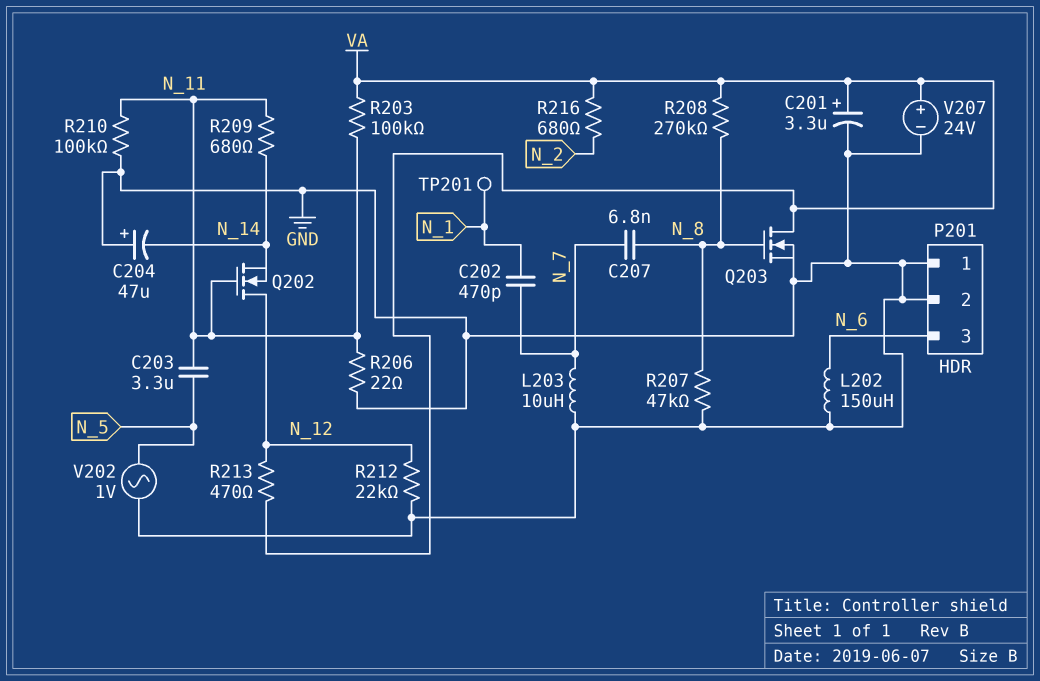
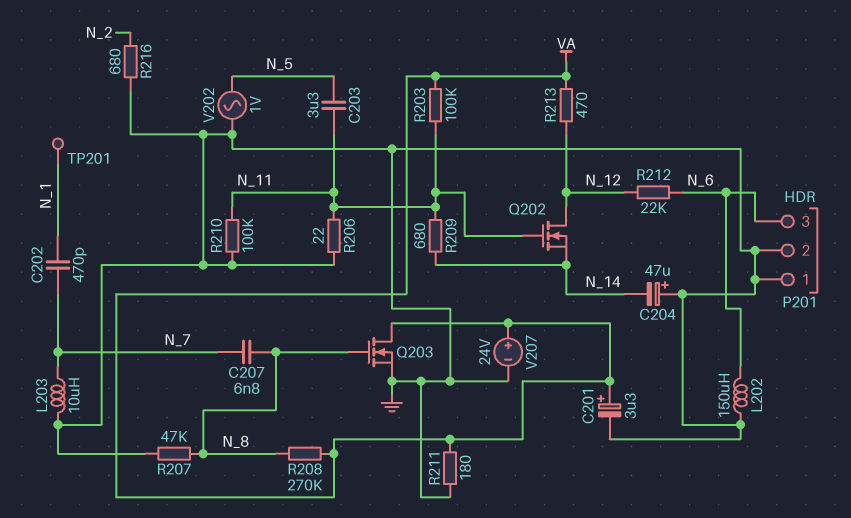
R211: none -> 180 (GND, VA)
R212: 22k (GND, N_12) -> 22k (N_6, N_12)
R216: 680 (N_2, VA) -> 680 (GND, N_2)

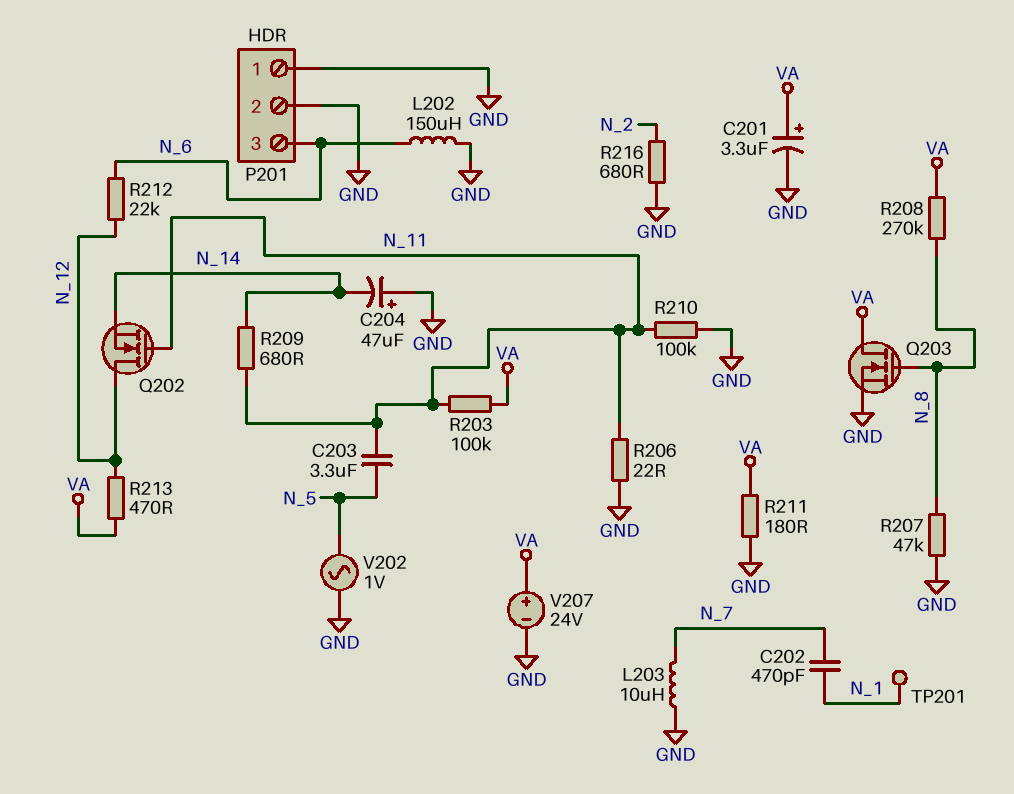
C207: 6.8nF (N_7, N_8) -> none

